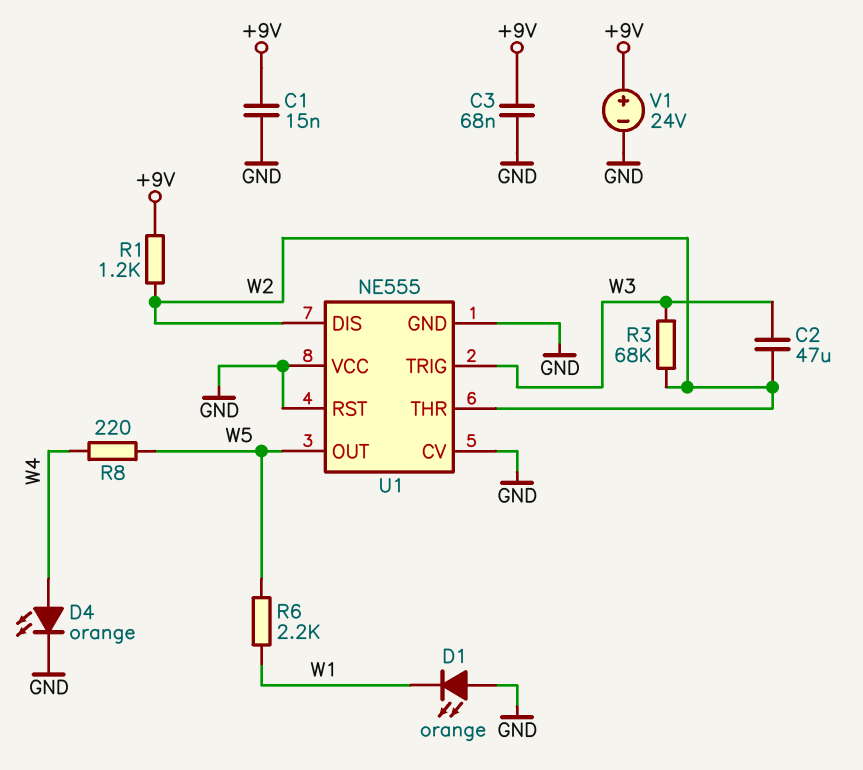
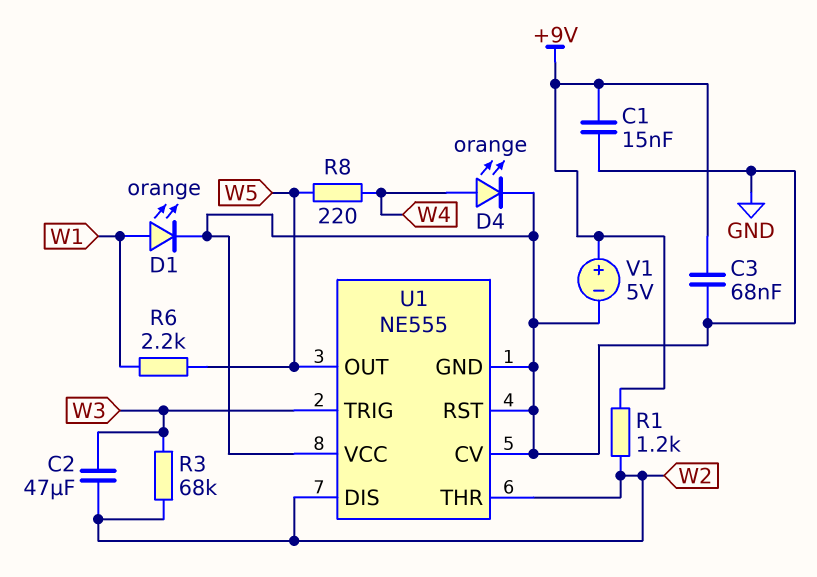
D1: LED orange (A GND, K W1) -> LED orange (A W1, K GND)
V1: 24V (plus +9V, minus GND) -> 5V (plus +9V, minus GND)

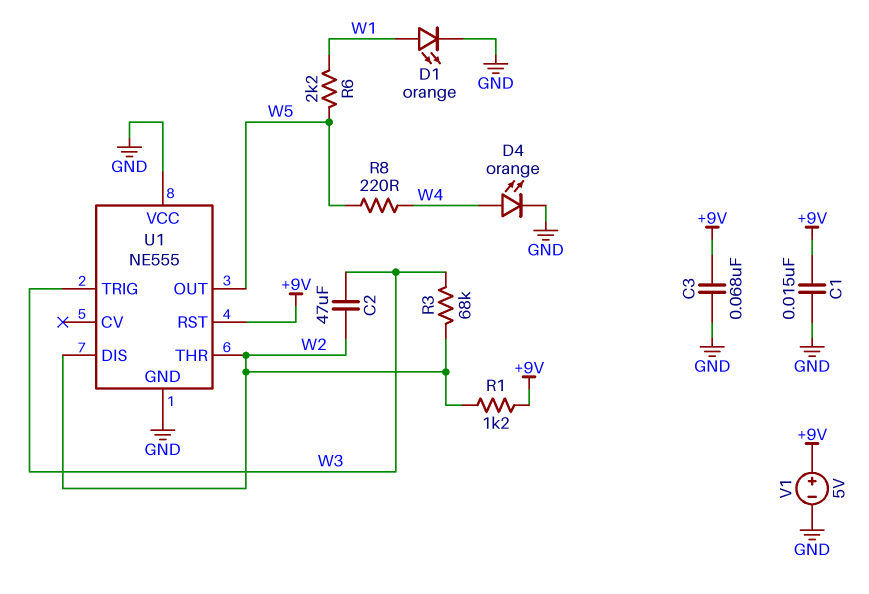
U1 pin CV: GND -> none
U1 pin RST: GND -> +9V

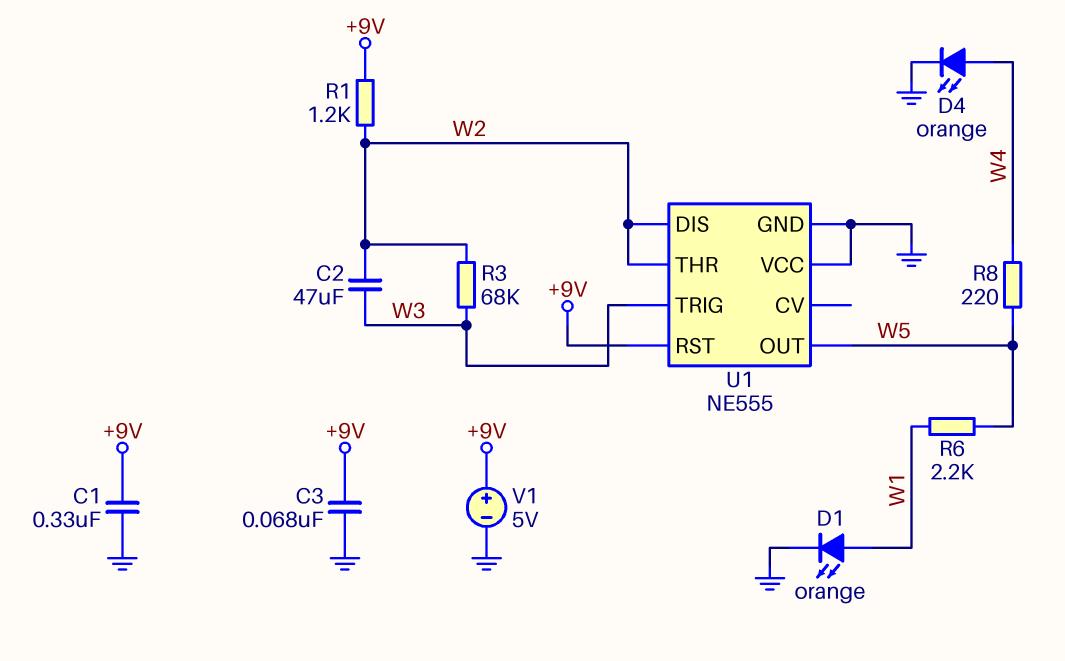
C1: 15nF (+9V, GND) -> 330nF (+9V, GND)

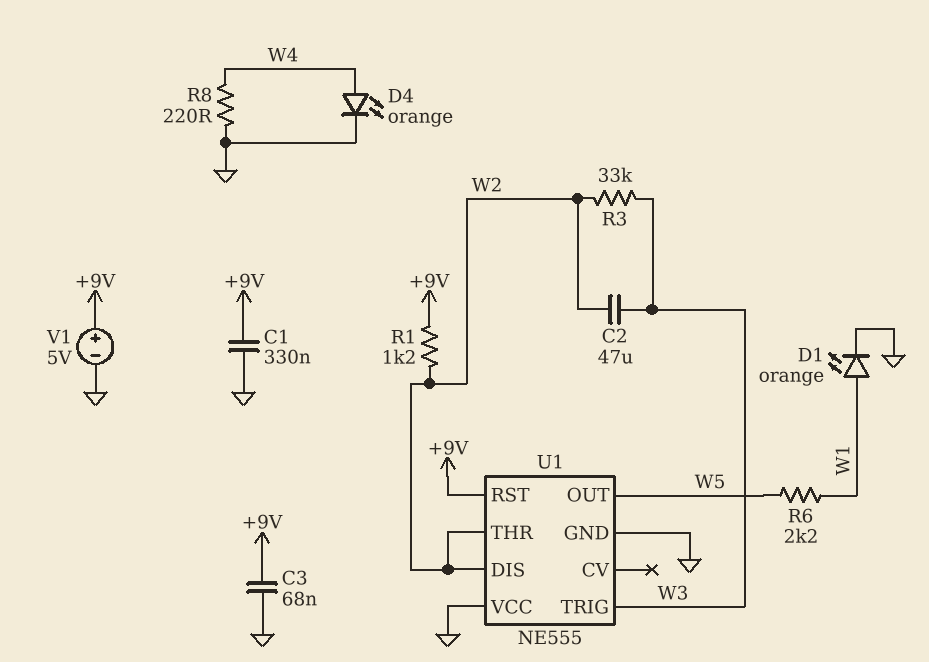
R3: 68k (W2, W3) -> 33k (W2, W3)
R8: 220 (W4, W5) -> 220 (GND, W4)

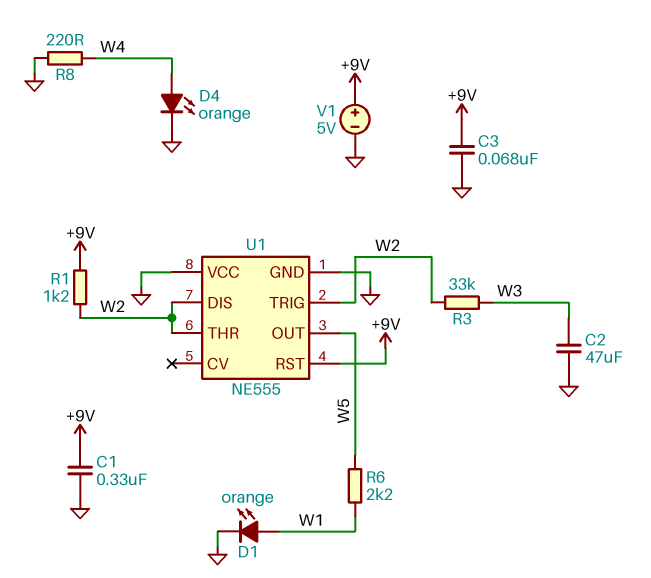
C2: 47uF (W2, W3) -> 47uF (GND, W3)
U1 pin TRIG: W3 -> W2

